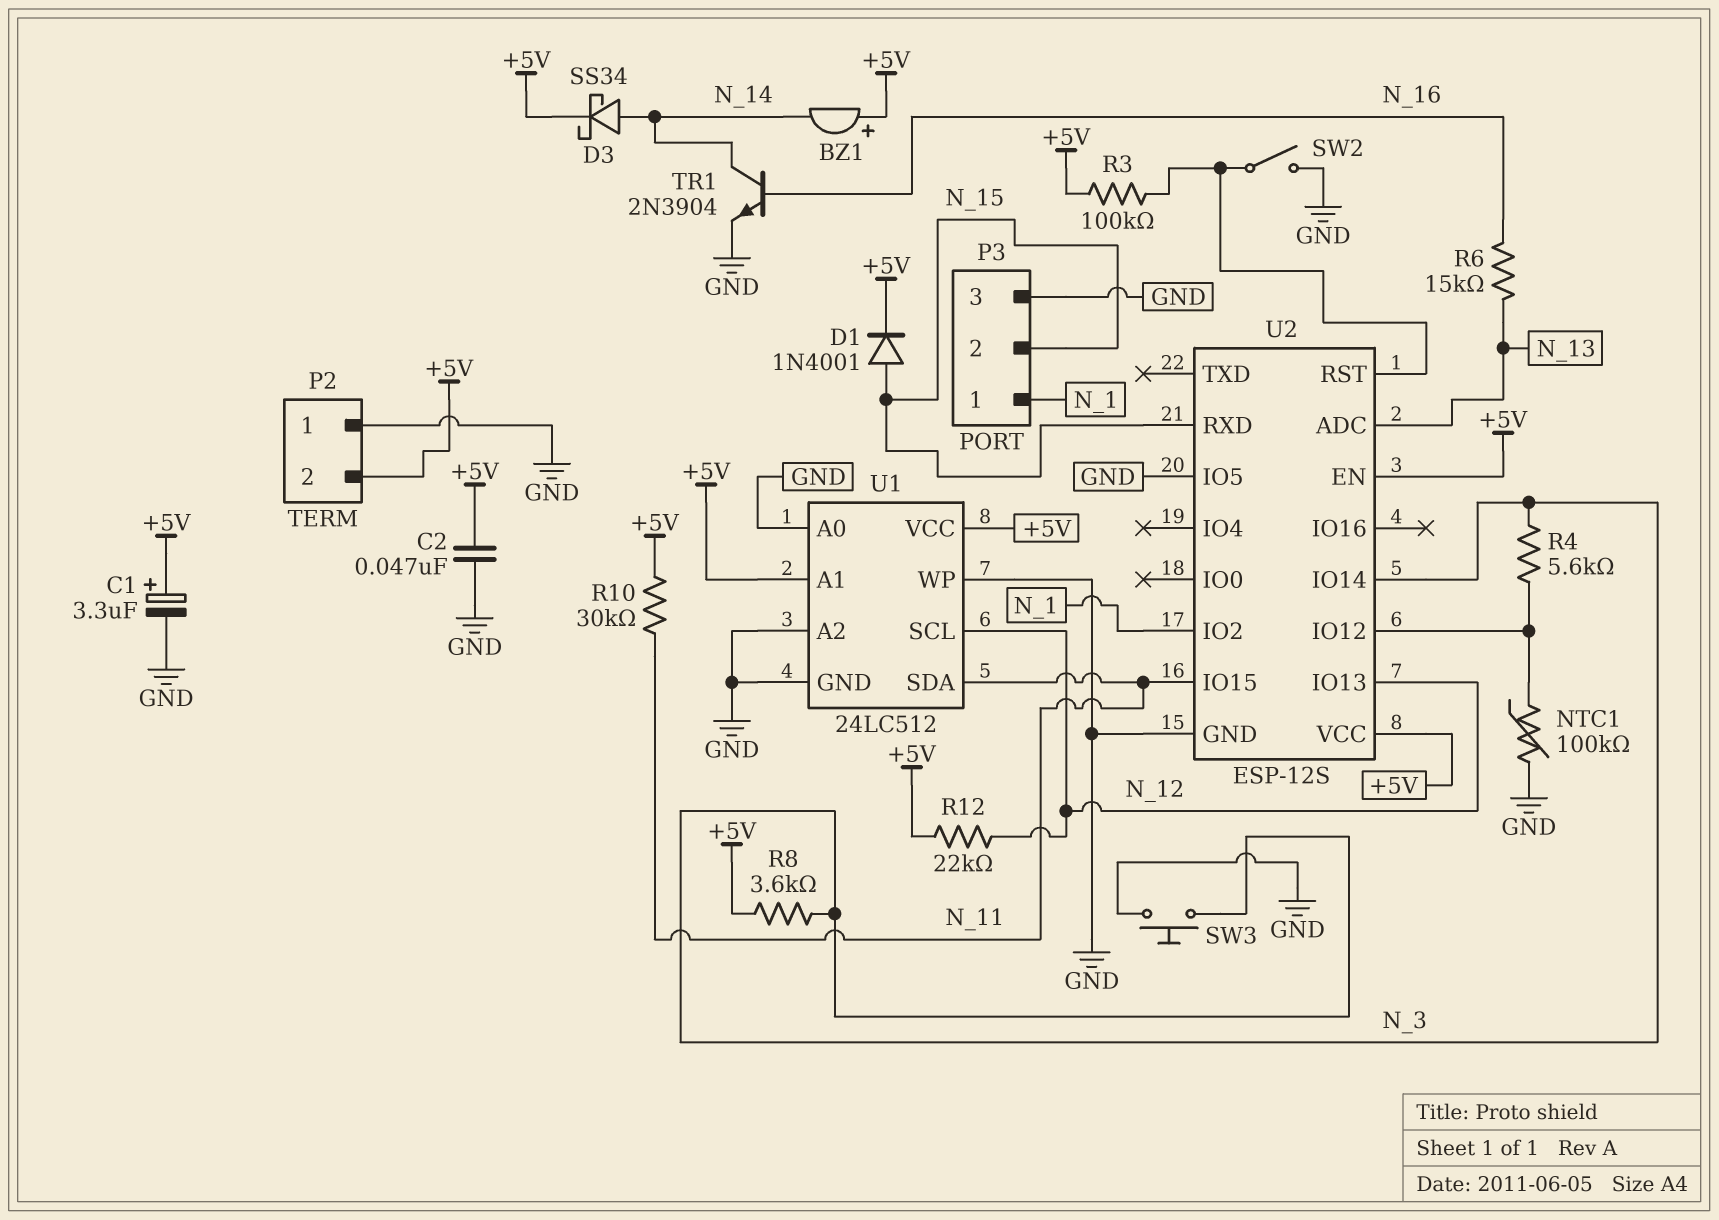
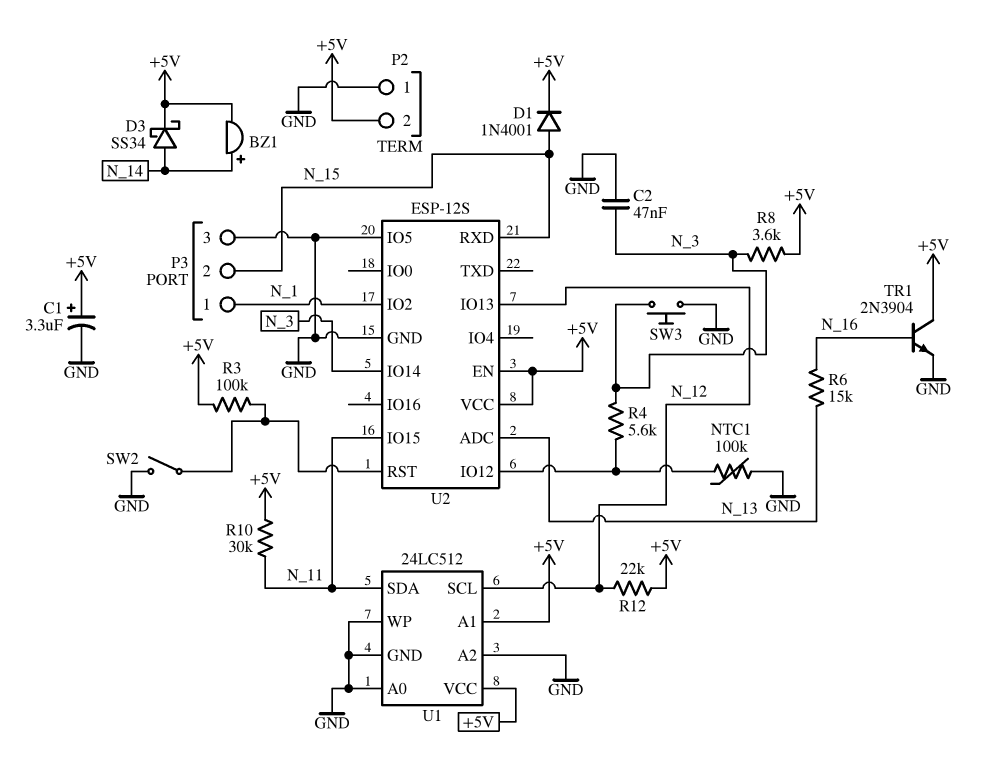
BZ1: buzzer (plus +5V, minus N_14) -> buzzer (plus N_14, minus +5V)
C2: 47nF (+5V, GND) -> 47nF (GND, N_3)
TR1: NPN 2N3904 (B N_16, C N_14, E GND) -> NPN 2N3904 (B N_16, C +5V, E GND)

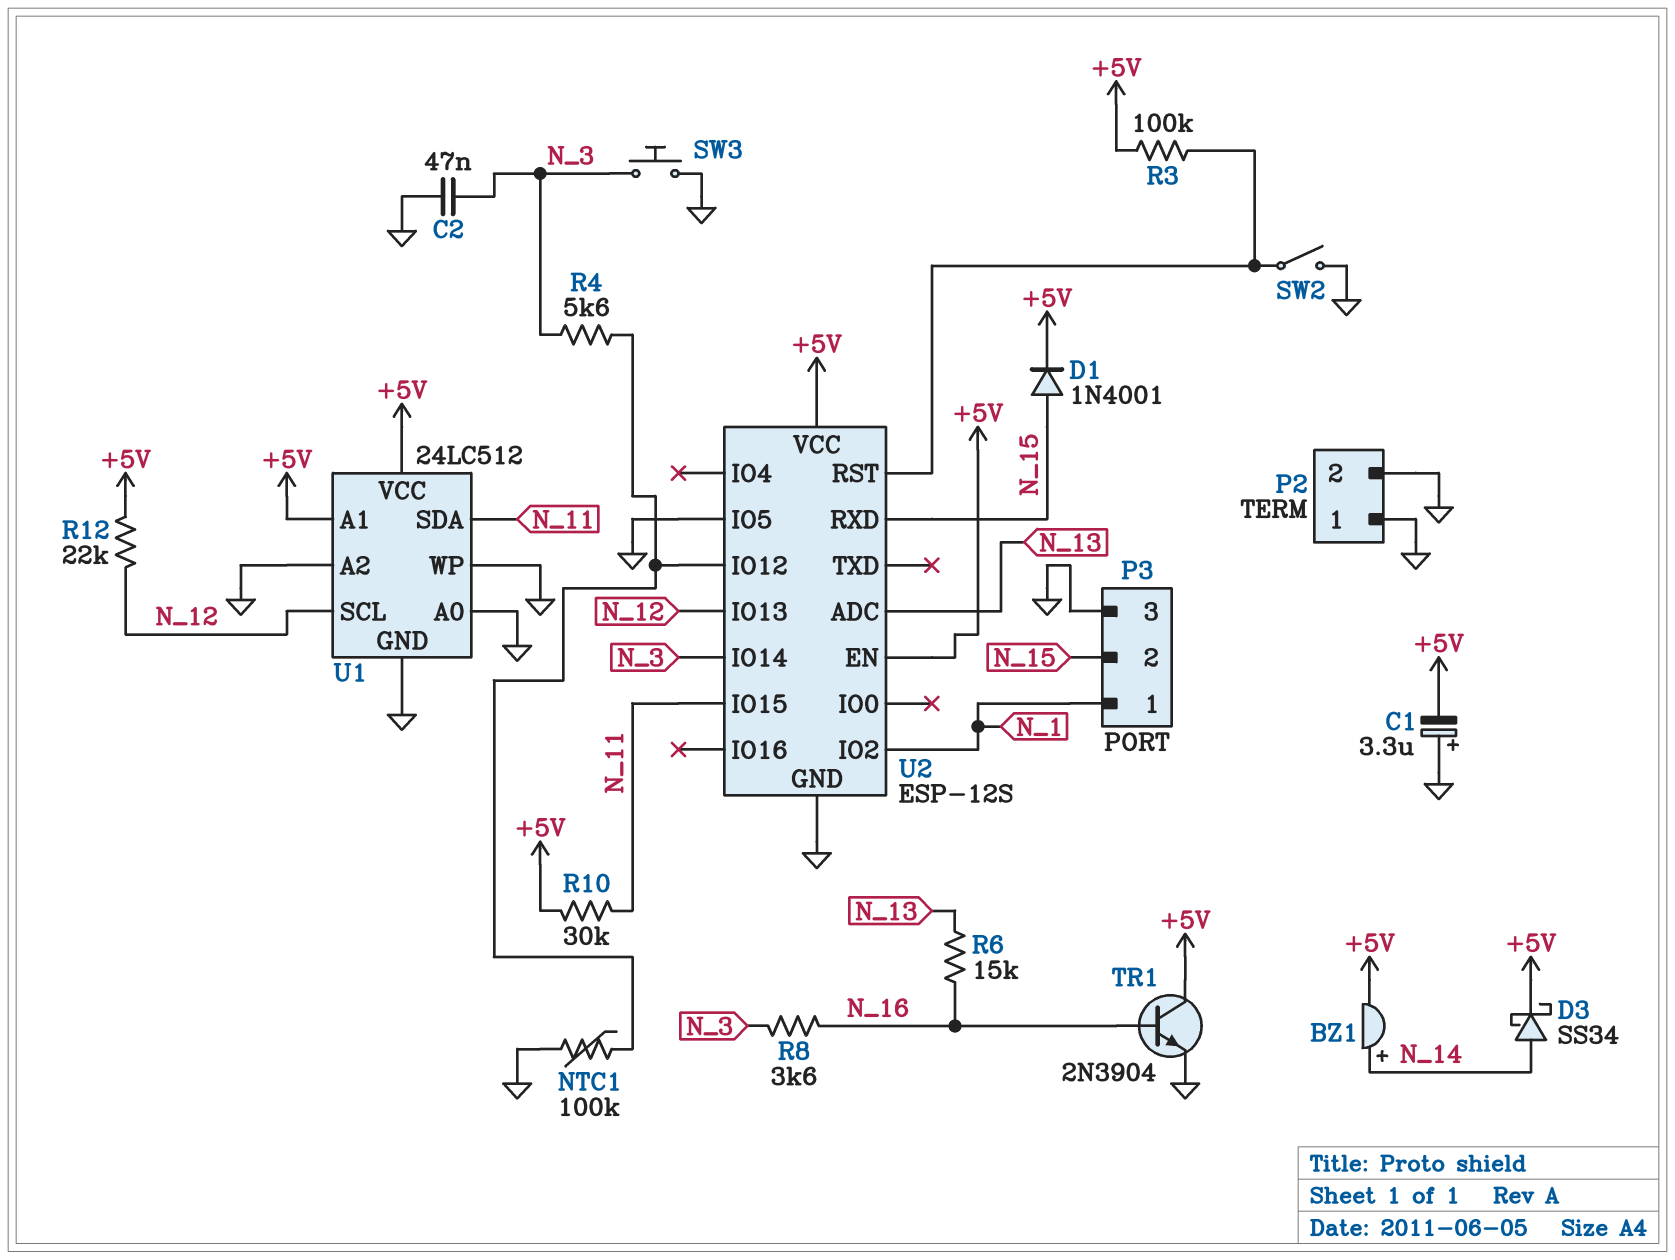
C1: 3.3uF (plus +5V, minus GND) -> 3.3uF (plus GND, minus +5V)
P2 pin 2: +5V -> GND
R8: 3.6k (+5V, N_3) -> 3.6k (N_3, N_16)

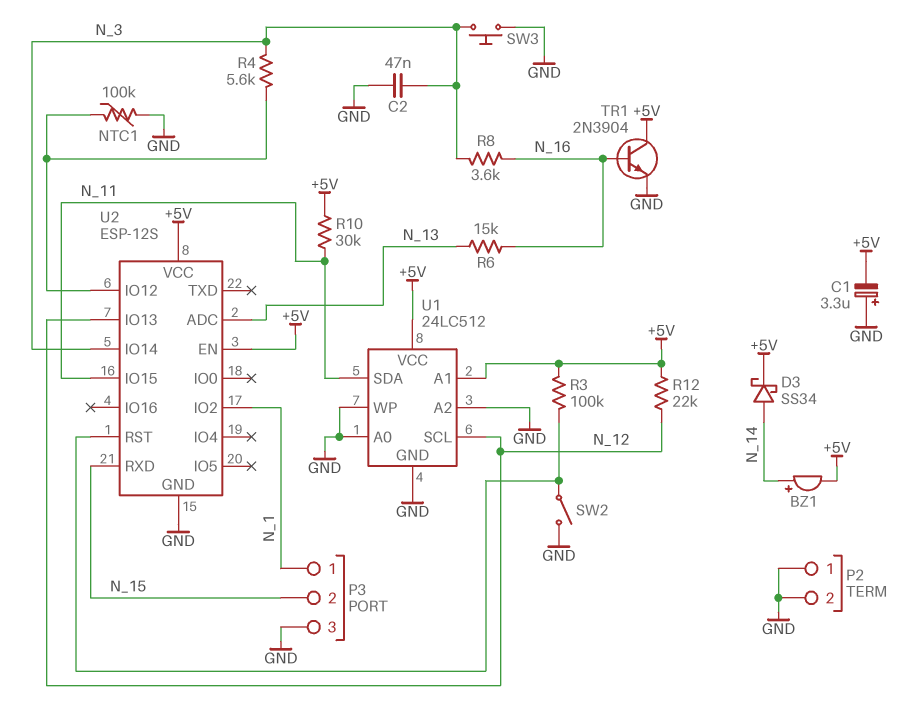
D1: diode 1N4001 (A N_15, K +5V) -> none
U2 pin IO5: GND -> none

